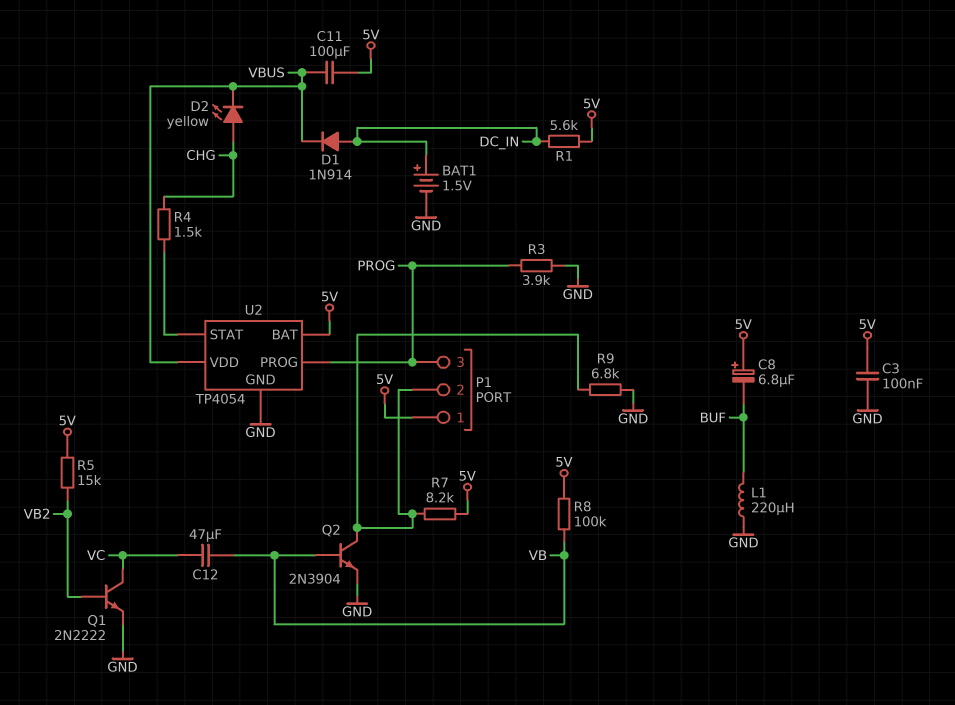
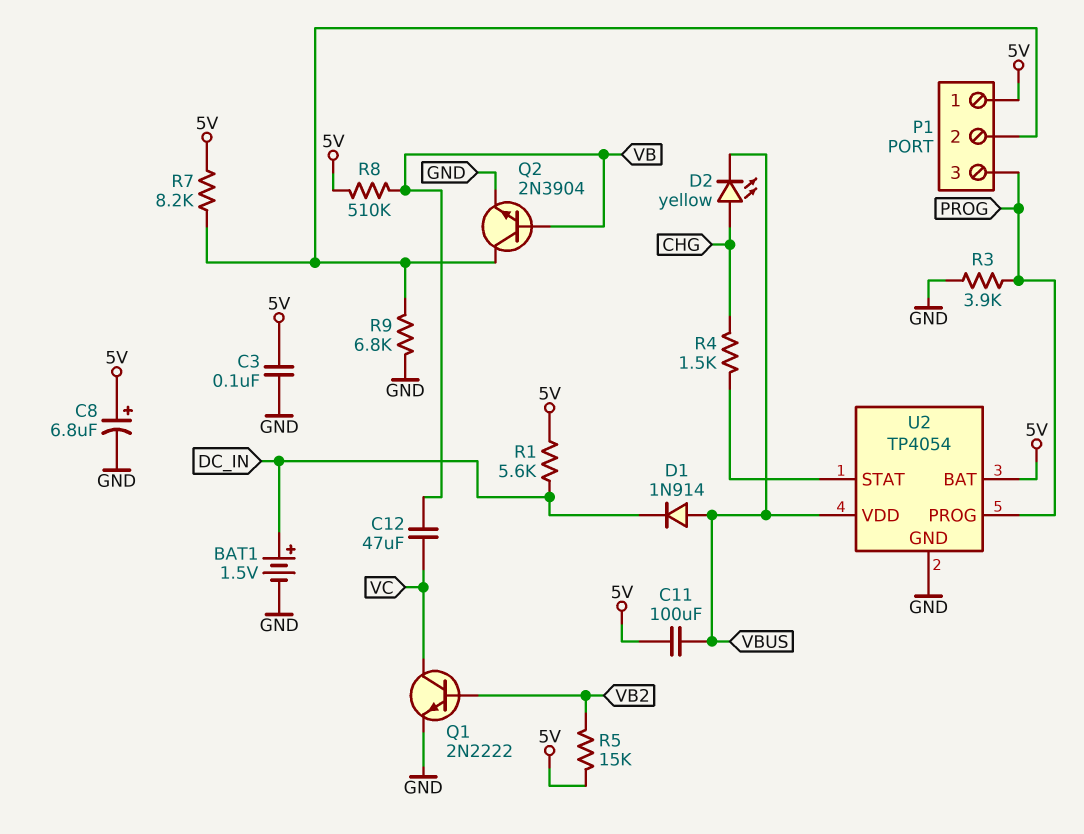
C8: 6.8uF (plus 5V, minus BUF) -> 6.8uF (plus 5V, minus GND)
D1: diode 1N914 (A DC_IN, K VBUS) -> diode 1N914 (A VBUS, K DC_IN)
L1: 220uH (BUF, GND) -> none
R8: 100k (5V, VB) -> 510k (5V, VB)

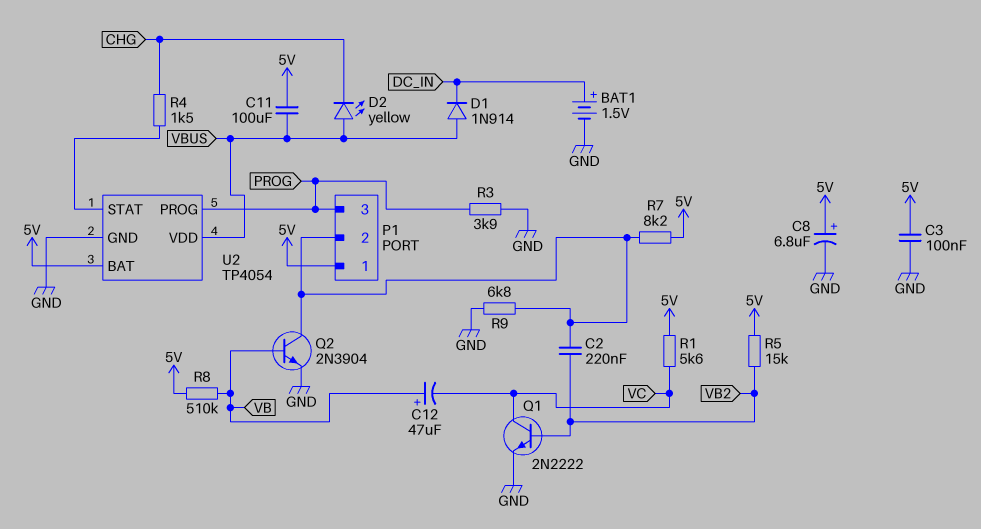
C2: none -> 220nF (P1/2, VB2)
C12: 47uF (VB, VC) -> 47uF (plus VB, minus VC)
D2: LED yellow (A CHG, K VBUS) -> LED yellow (A VBUS, K CHG)
R1: 5.6k (5V, DC_IN) -> 5.6k (5V, VC)

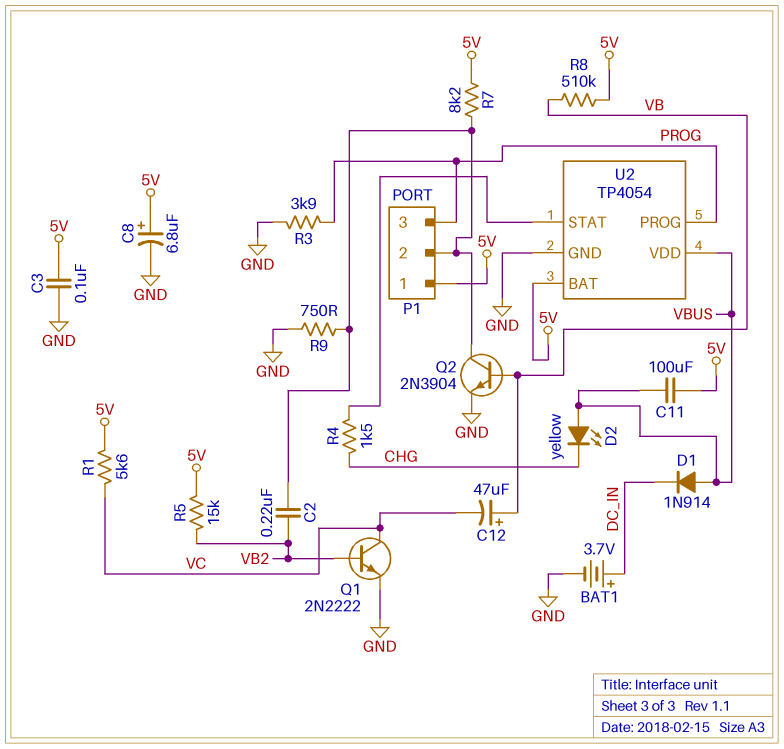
BAT1: 1.5V (plus DC_IN, minus GND) -> 3.7V (plus DC_IN, minus GND)
R9: 6.8k (GND, P1/2) -> 750 (GND, P1/2)

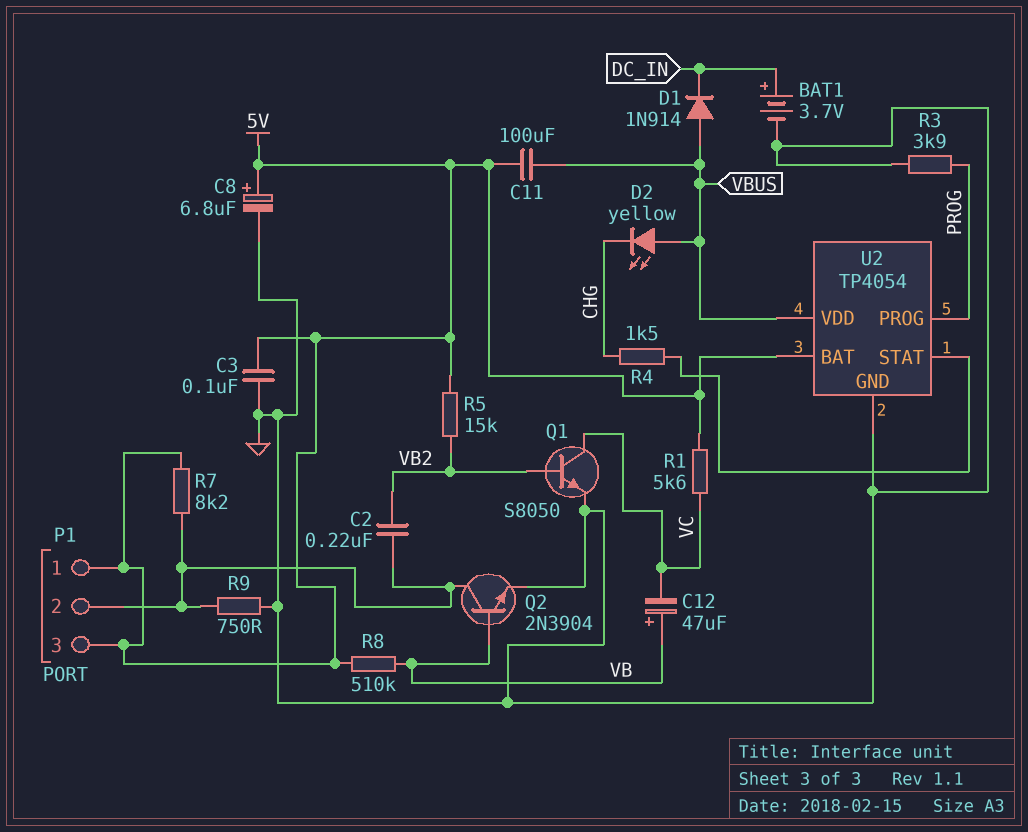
P1 pin 3: PROG -> 5V
Q1: NPN 2N2222 (B VB2, C VC, E GND) -> NPN S8050 (B VB2, C VC, E GND)

